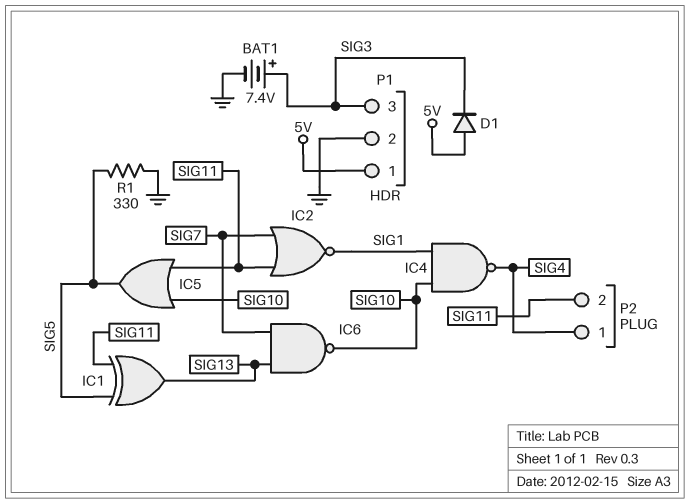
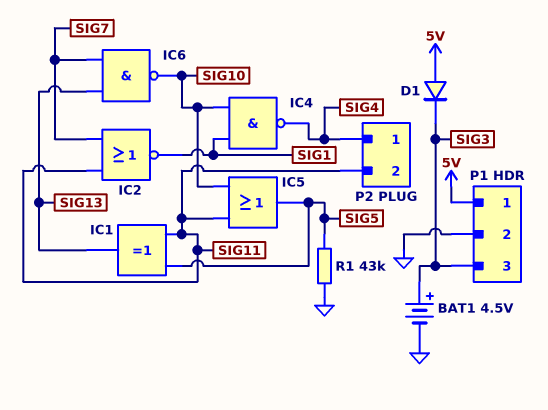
BAT1: 7.4V (plus SIG3, minus GND) -> 4.5V (plus SIG3, minus GND)
R1: 330 (GND, SIG5) -> 43k (GND, SIG5)

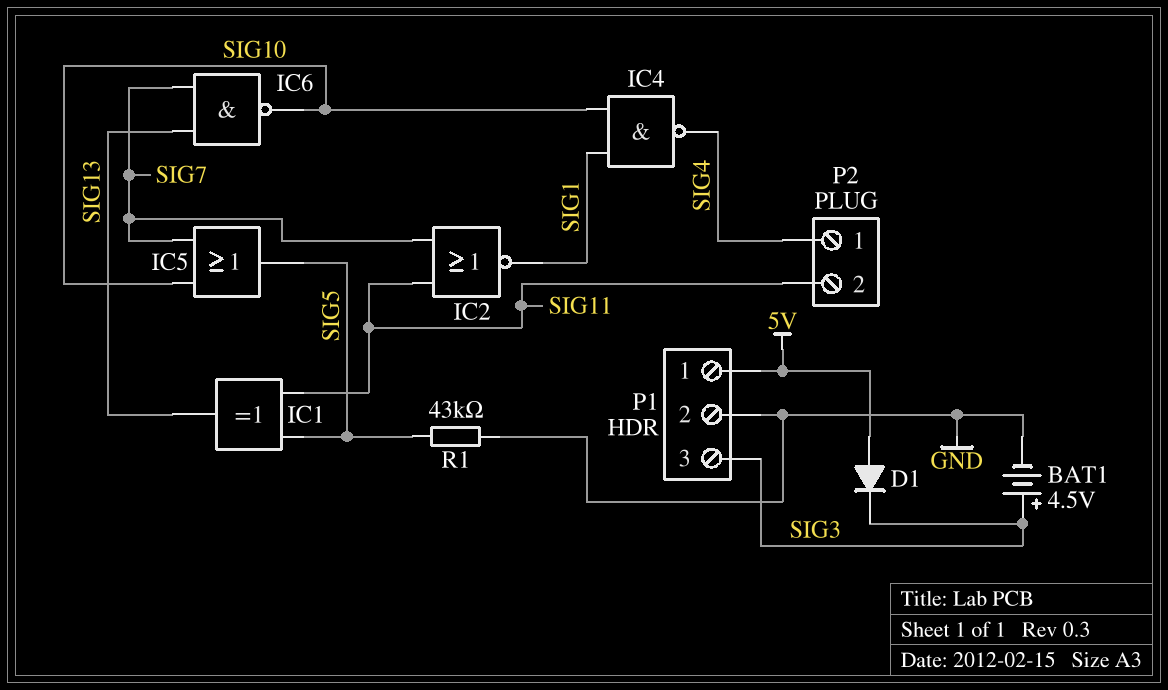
IC5: OR (in SIG10, in SIG11, out SIG5) -> OR (in SIG7, in SIG10, out SIG5)

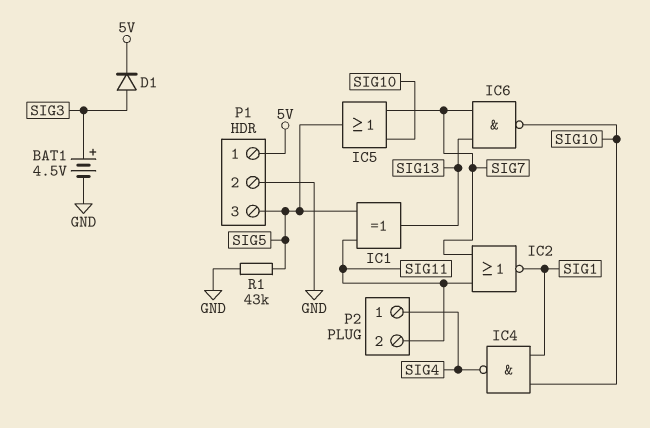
D1: diode (A 5V, K SIG3) -> diode (A SIG3, K 5V)
P1 pin 3: SIG3 -> SIG5

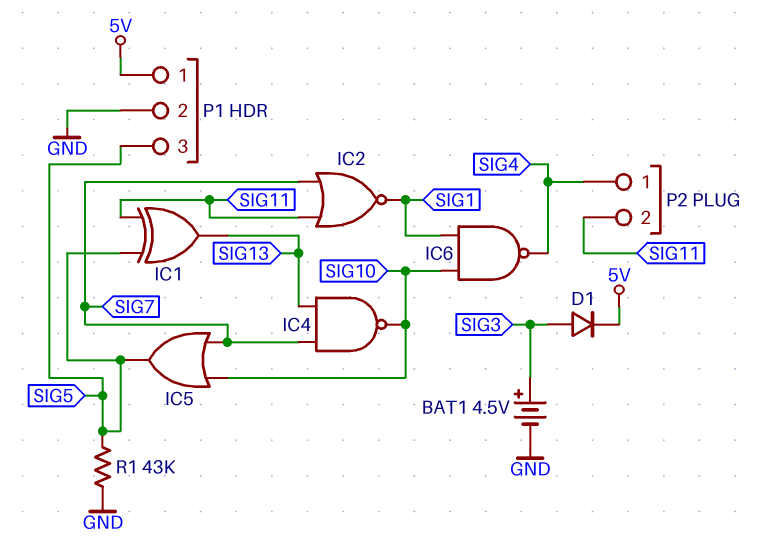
IC4: NAND (in SIG1, in SIG10, out SIG4) -> NAND (in SIG7, in SIG13, out SIG10)
IC6: NAND (in SIG7, in SIG13, out SIG10) -> NAND (in SIG1, in SIG10, out SIG4)

